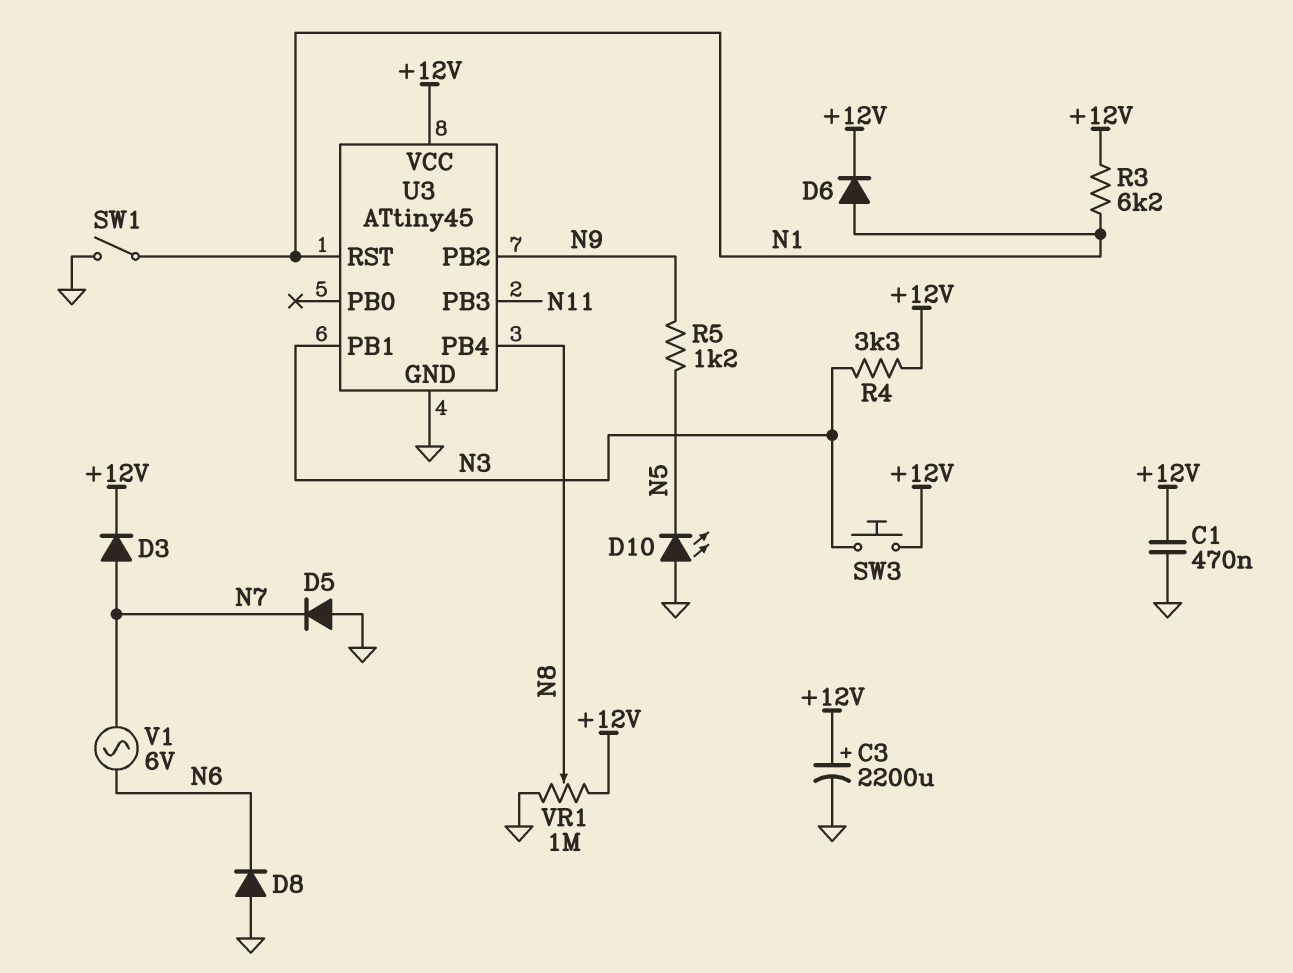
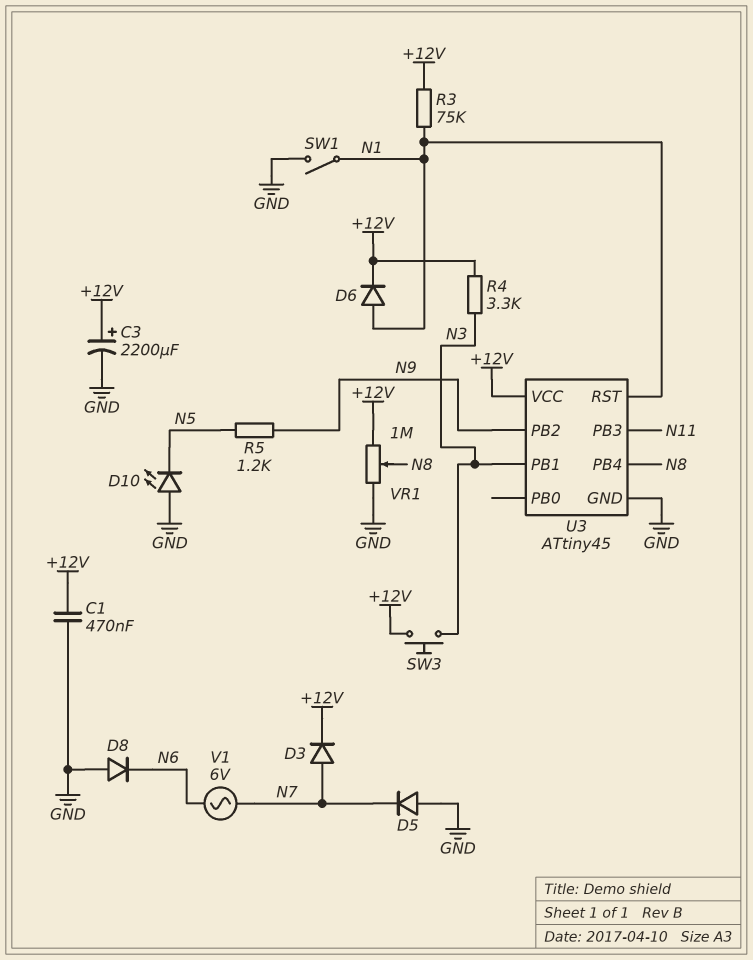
R3: 6.2k (+12V, N1) -> 75k (+12V, N1)

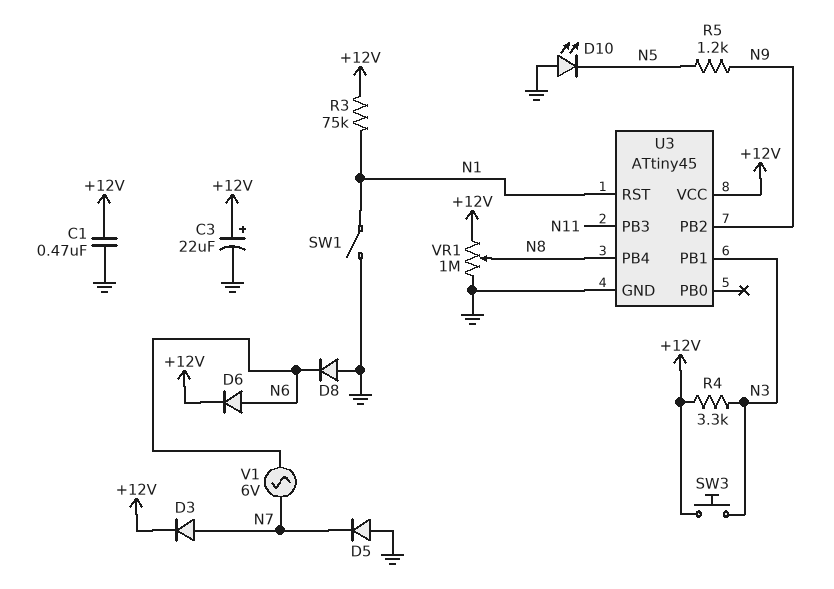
C3: 2200uF (plus +12V, minus GND) -> 22uF (plus +12V, minus GND)
D6: diode (A N1, K +12V) -> diode (A N6, K +12V)

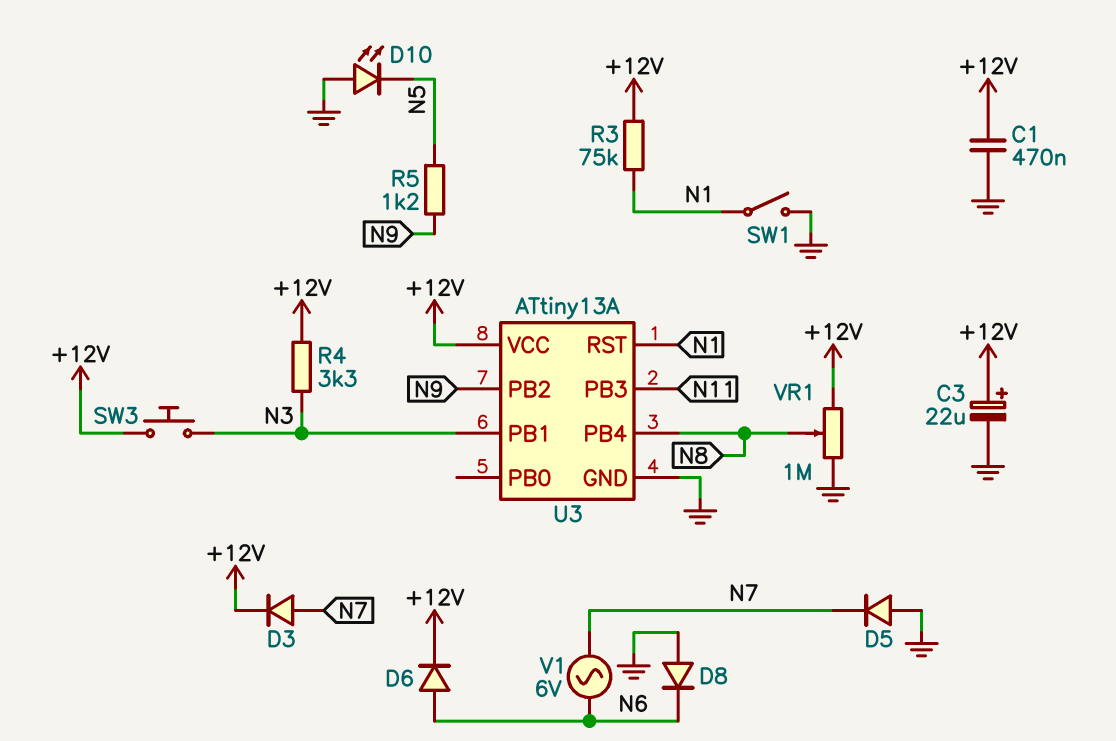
U3: ATtiny45 -> ATtiny13A

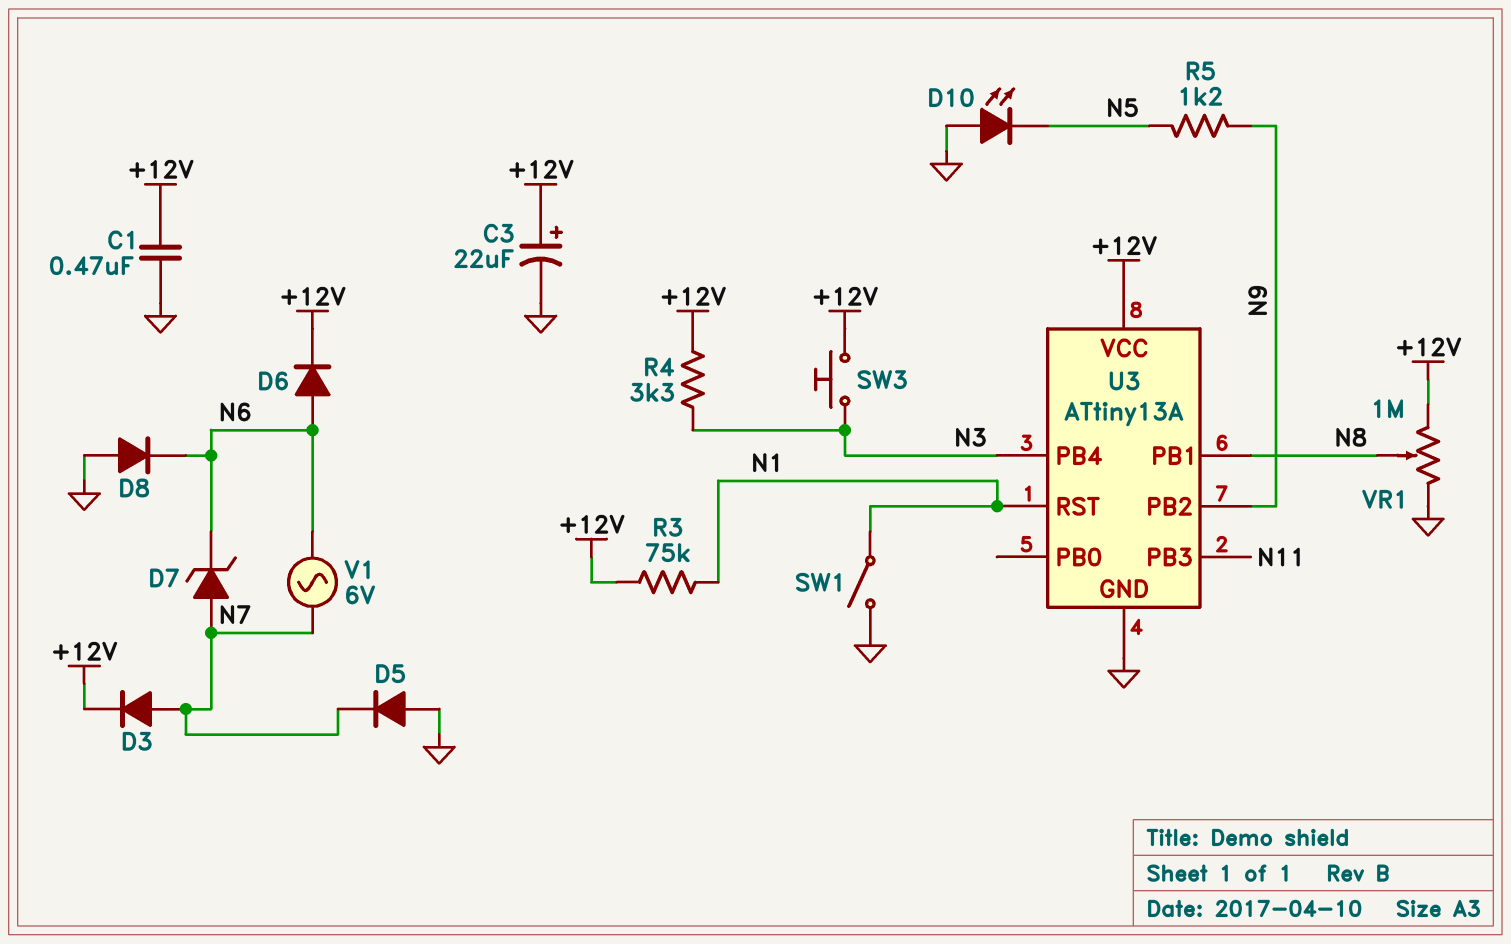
D7: none -> zener (A N7, K N6)
U3 pin PB1: N3 -> N8
U3 pin PB4: N8 -> N3

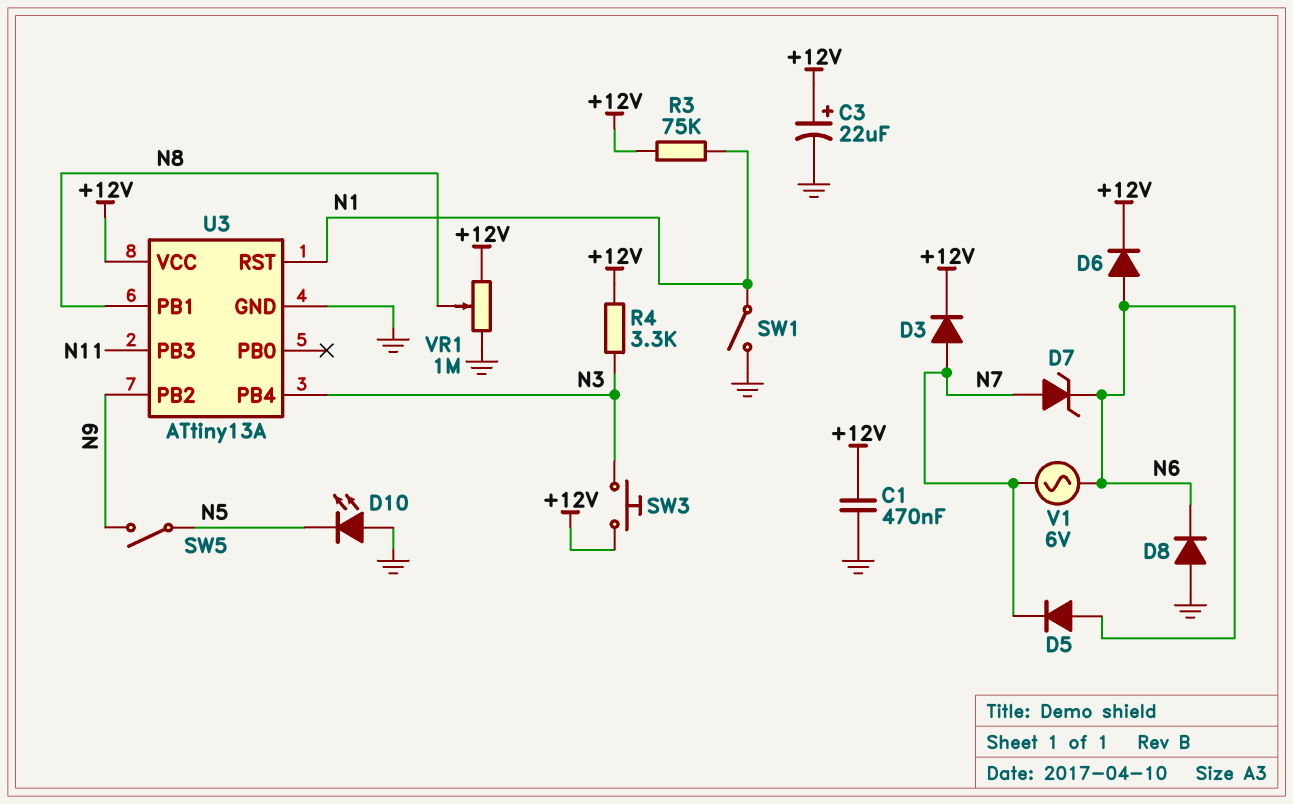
D5: diode (A GND, K N7) -> diode (A N6, K N7)
R5: 1.2k (N5, N9) -> none
SW5: none -> switch (N5, N9)

